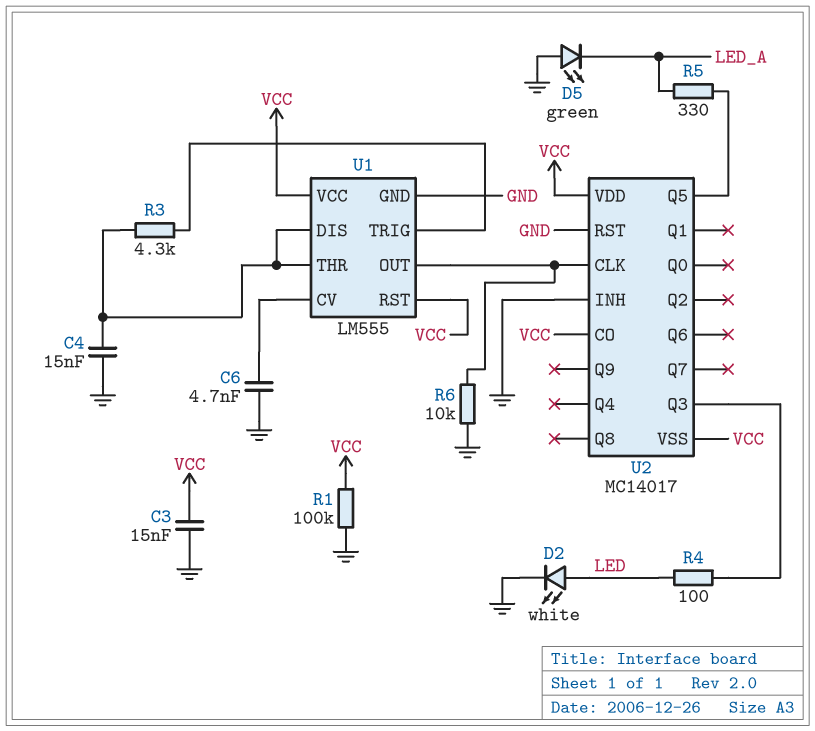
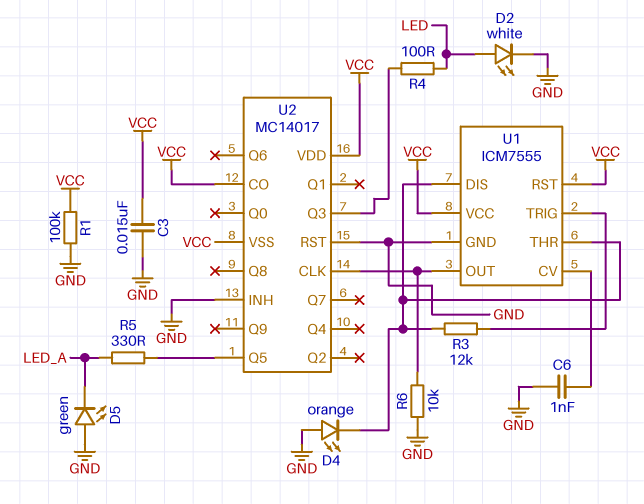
C4: 15nF (GND, U1/DIS) -> none
C6: 4.7nF (GND, U1/CV) -> 1nF (GND, U1/CV)
D4: none -> LED orange (A GND, K U1/DIS)
R3: 4.3k (U1/DIS, U1/TRIG) -> 12k (U1/DIS, U1/TRIG)
U1: LM555 -> ICM7555

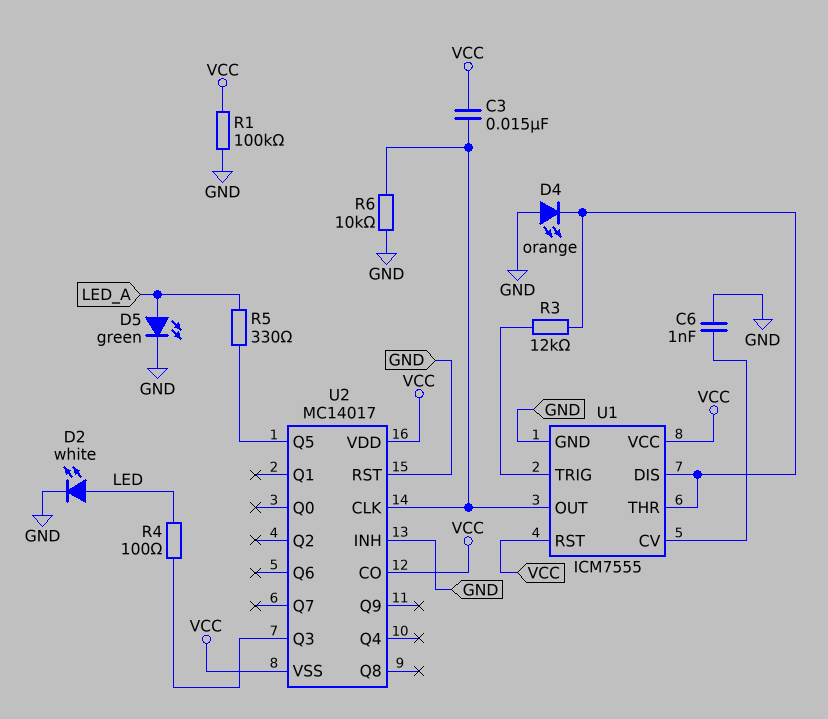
C3: 15nF (GND, VCC) -> 15nF (U1/OUT, VCC)
D5: LED green (A GND, K LED_A) -> LED green (A LED_A, K GND)

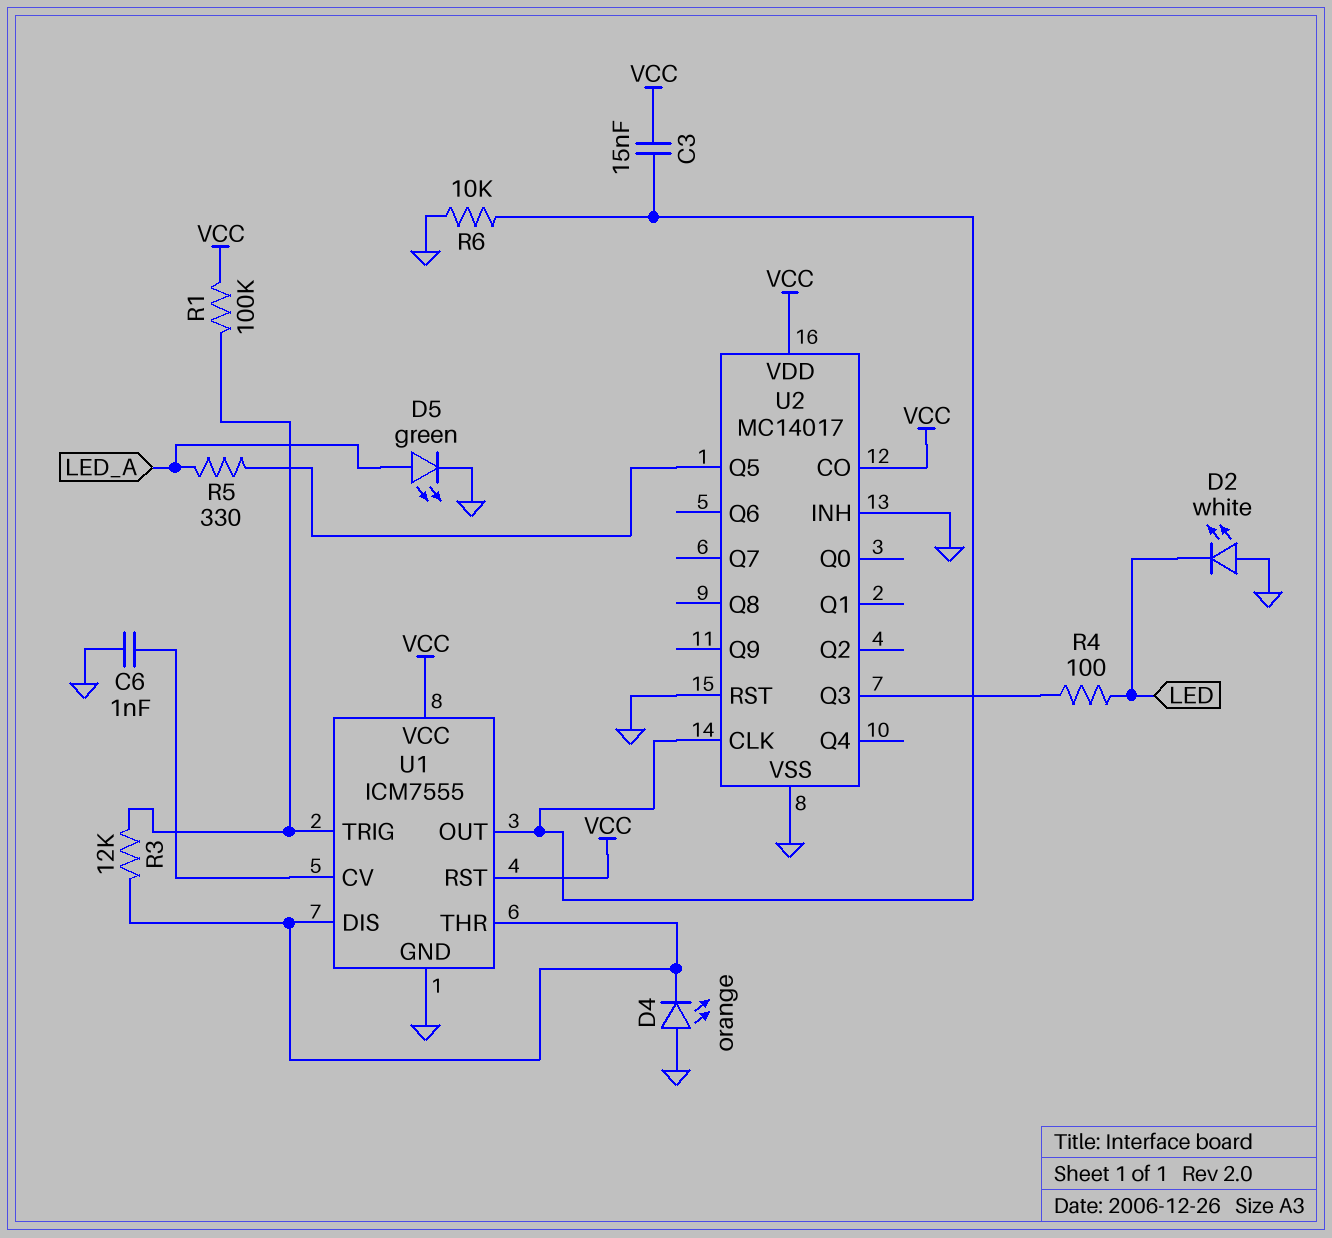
D2: LED white (A LED, K GND) -> LED white (A GND, K LED)
R1: 100k (GND, VCC) -> 100k (U1/TRIG, VCC)
U2 pin VSS: VCC -> GND

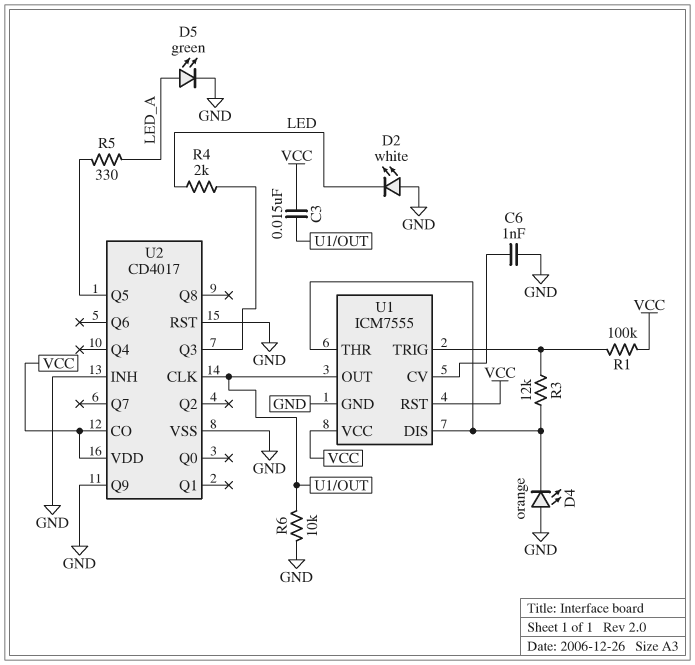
R4: 100 (LED, U2/Q3) -> 2k (LED, U2/Q3)
U2: MC14017 -> CD4017
U2 pin Q9: none -> GND

